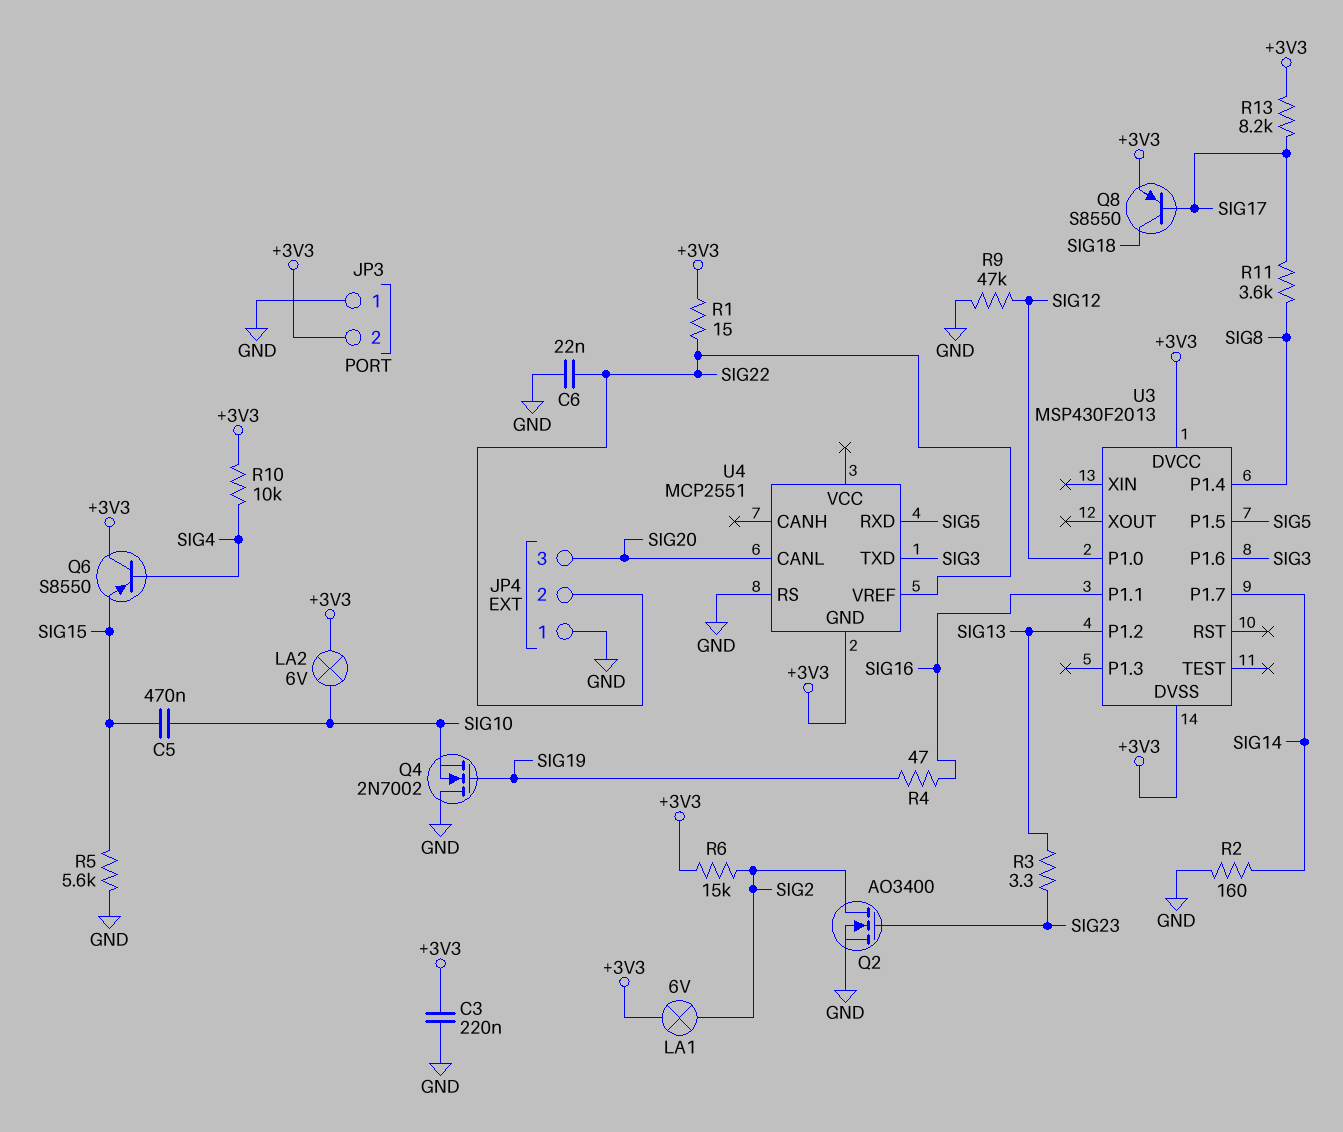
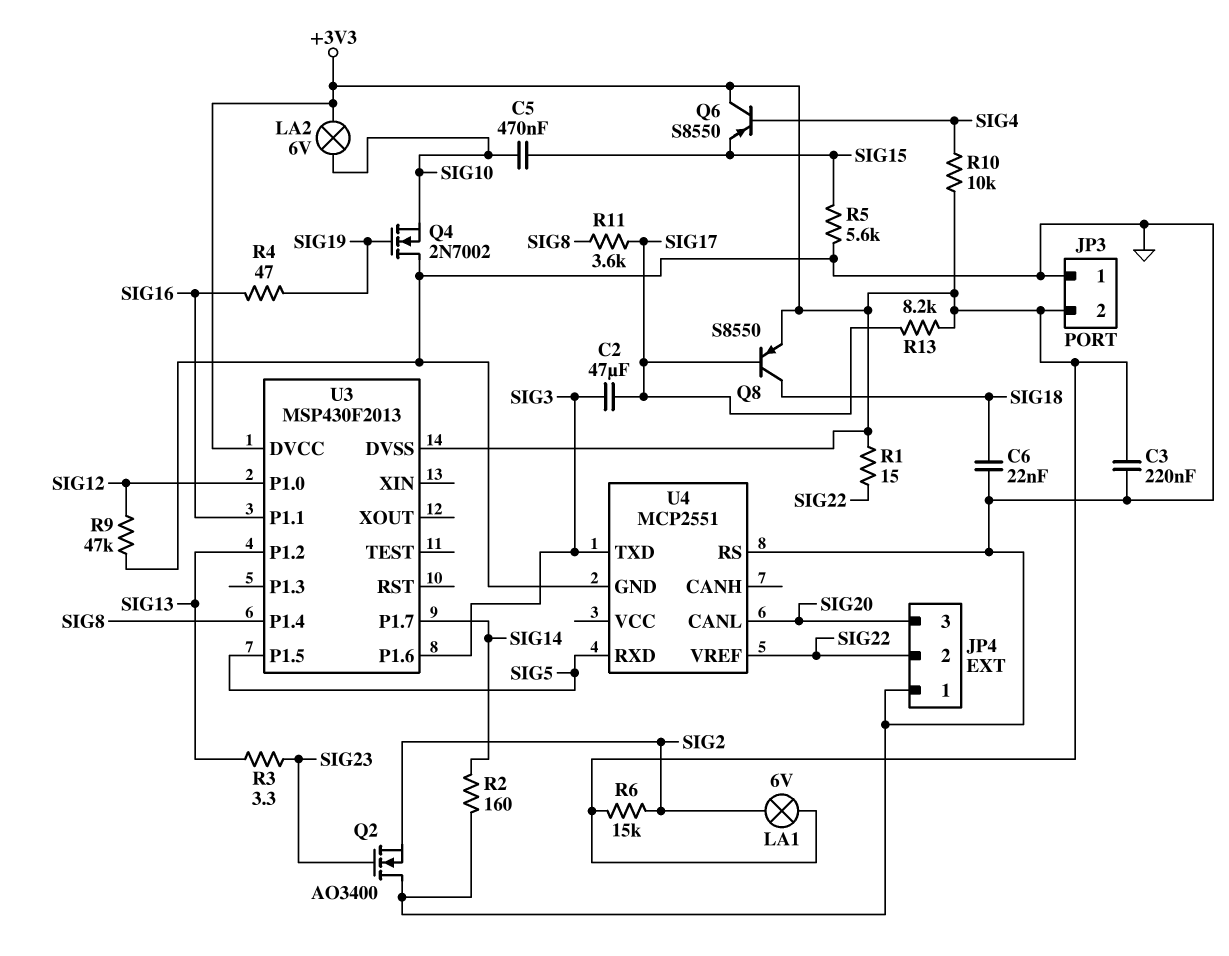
C2: none -> 47uF (SIG3, SIG17)
C6: 22nF (GND, SIG22) -> 22nF (GND, SIG18)
Q2: NMOS AO3400 (G SIG23, D SIG2, S GND) -> NMOS AO3400 (G SIG23, D GND, S SIG2)
U4 pin GND: +3V3 -> GND

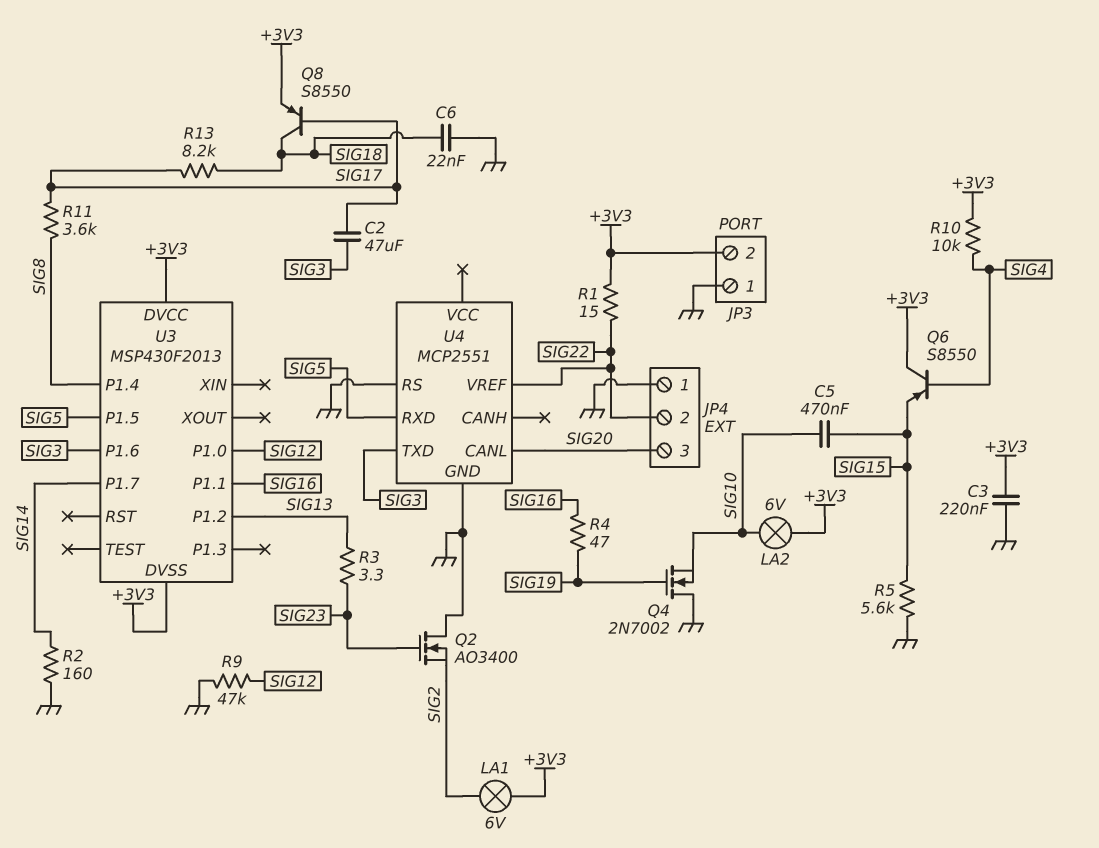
R6: 15k (+3V3, SIG2) -> none
R13: 8.2k (+3V3, SIG17) -> 8.2k (SIG17, SIG18)

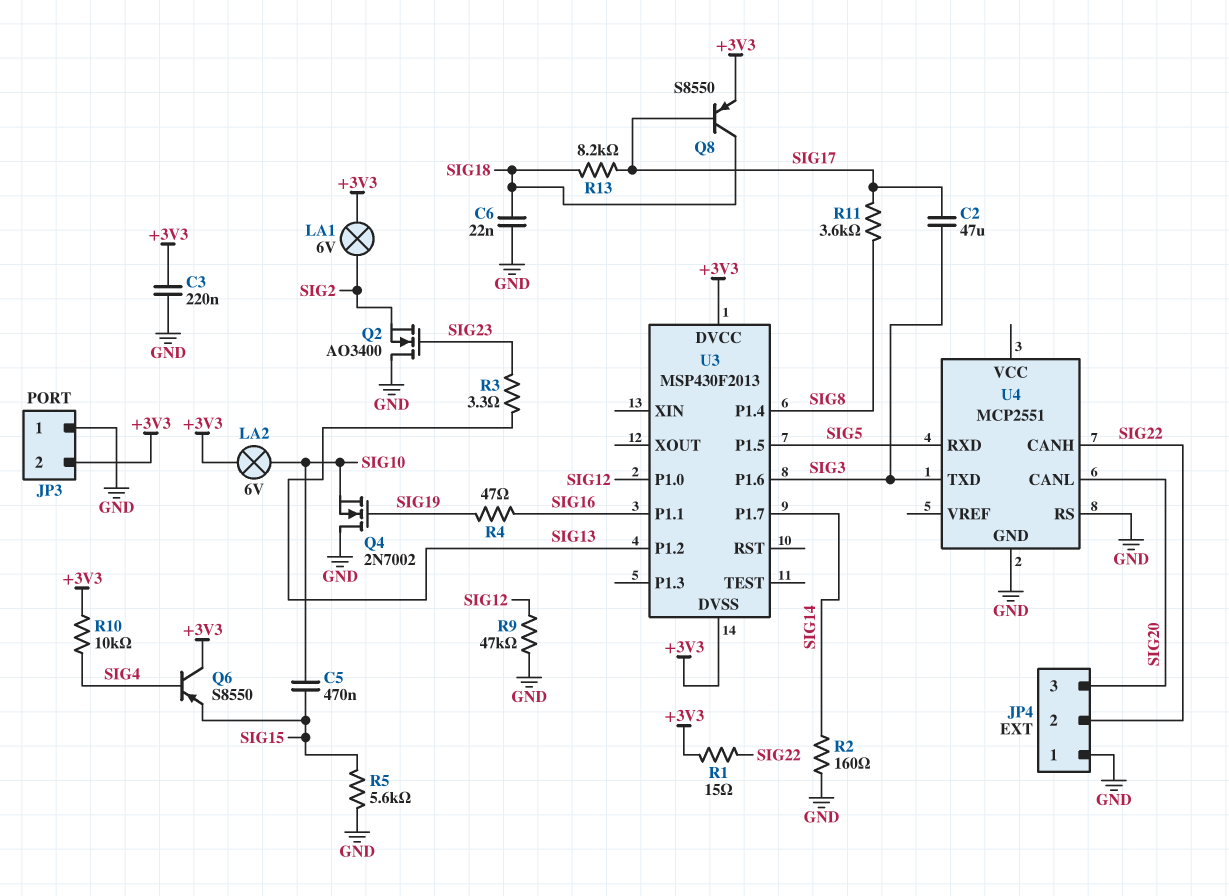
U4 pin CANH: none -> SIG22
U4 pin VREF: SIG22 -> none

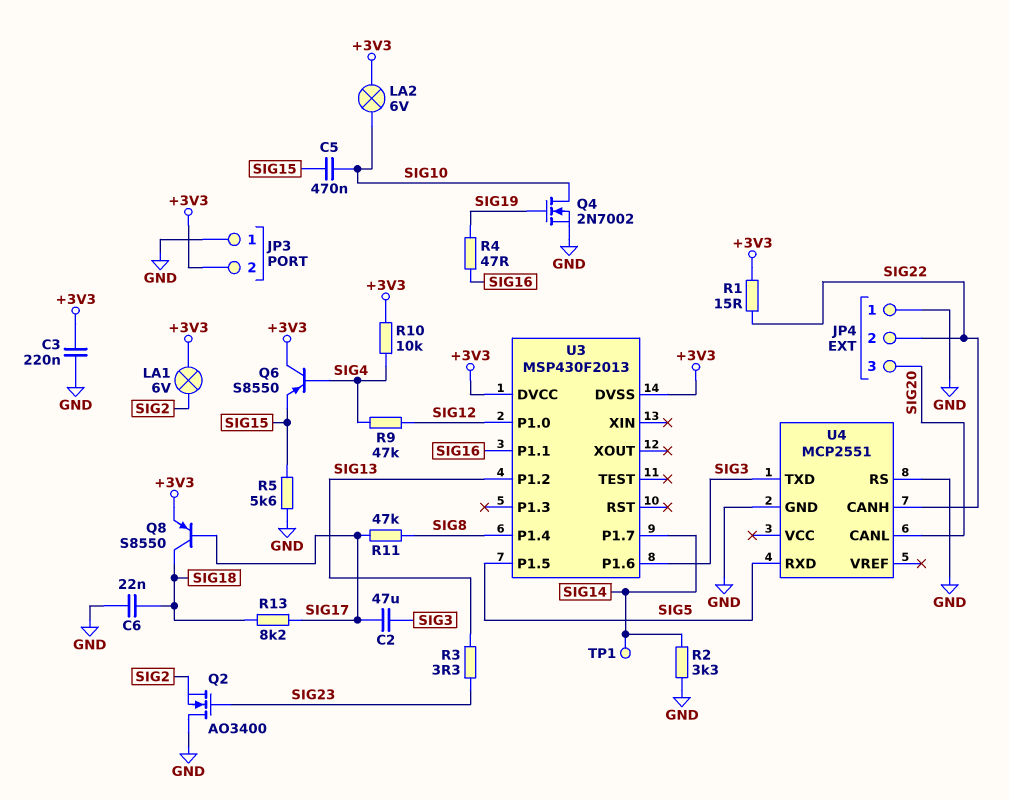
Q4: NMOS 2N7002 (G SIG19, D GND, S SIG10) -> NMOS 2N7002 (G SIG19, D SIG10, S GND)
R2: 160 (GND, SIG14) -> 3.3k (GND, SIG14)
R9: 47k (GND, SIG12) -> 47k (SIG4, SIG12)
R11: 3.6k (SIG8, SIG17) -> 47k (SIG8, SIG17)
TP1: none -> test point (SIG14)

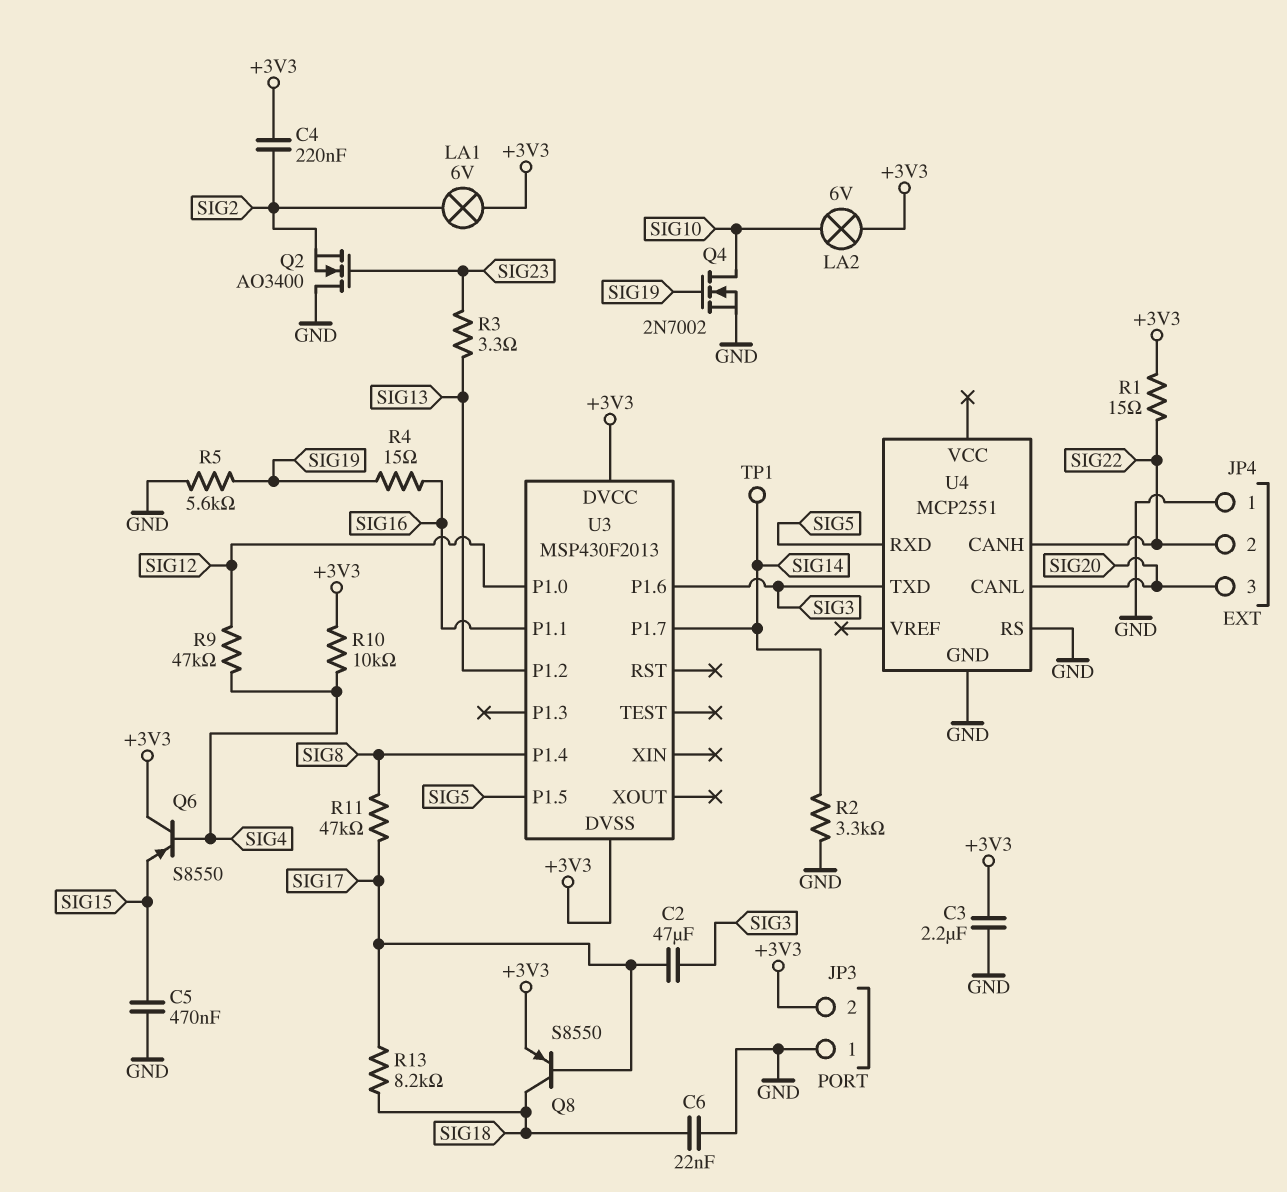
C3: 220nF (+3V3, GND) -> 2.2uF (+3V3, GND)
C4: none -> 220nF (+3V3, SIG2)
C5: 470nF (SIG10, SIG15) -> 470nF (GND, SIG15)
R4: 47 (SIG16, SIG19) -> 15 (SIG16, SIG19)
R5: 5.6k (GND, SIG15) -> 5.6k (GND, SIG19)

